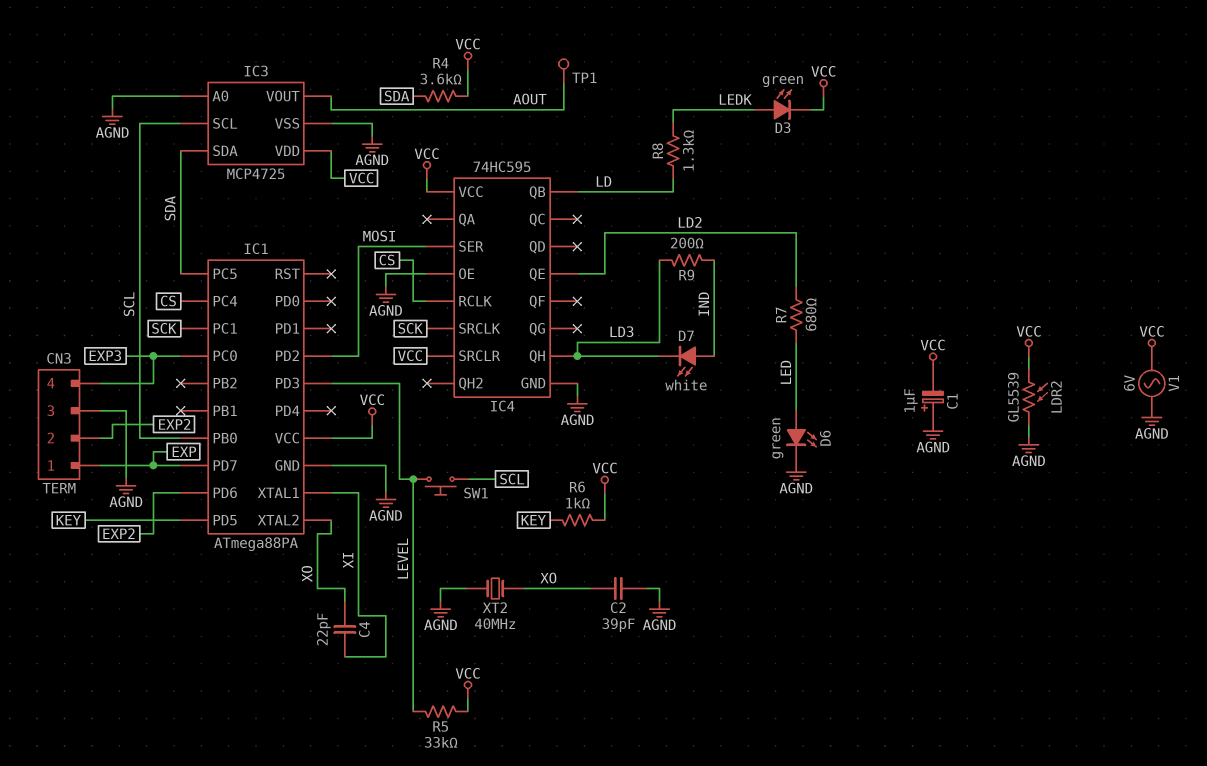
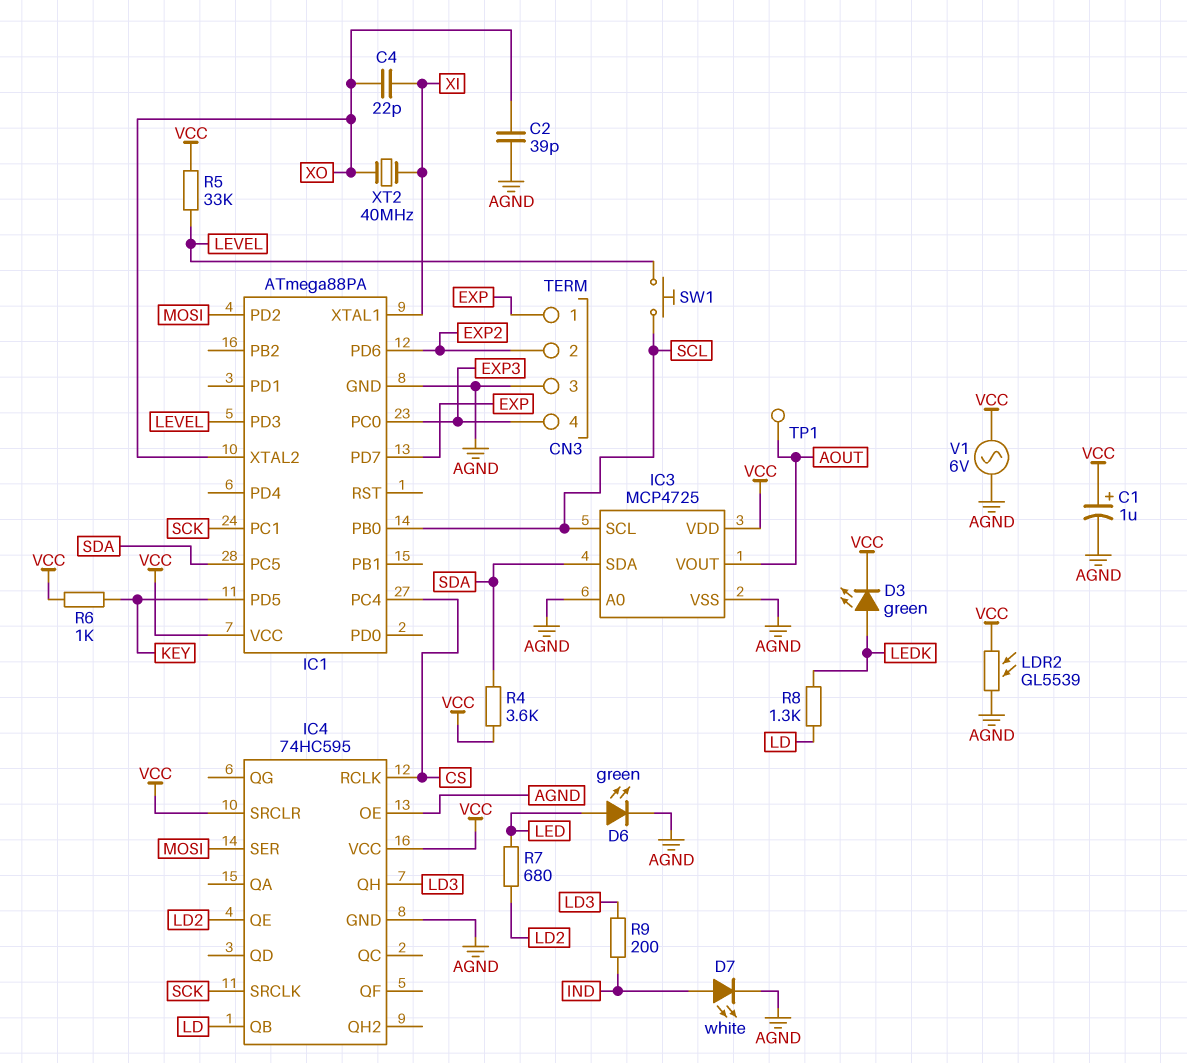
C1: 1uF (plus AGND, minus VCC) -> 1uF (plus VCC, minus AGND)
D7: LED white (A IND, K LD3) -> LED white (A IND, K AGND)
XT2: 40MHz (AGND, XO) -> 40MHz (XI, XO)

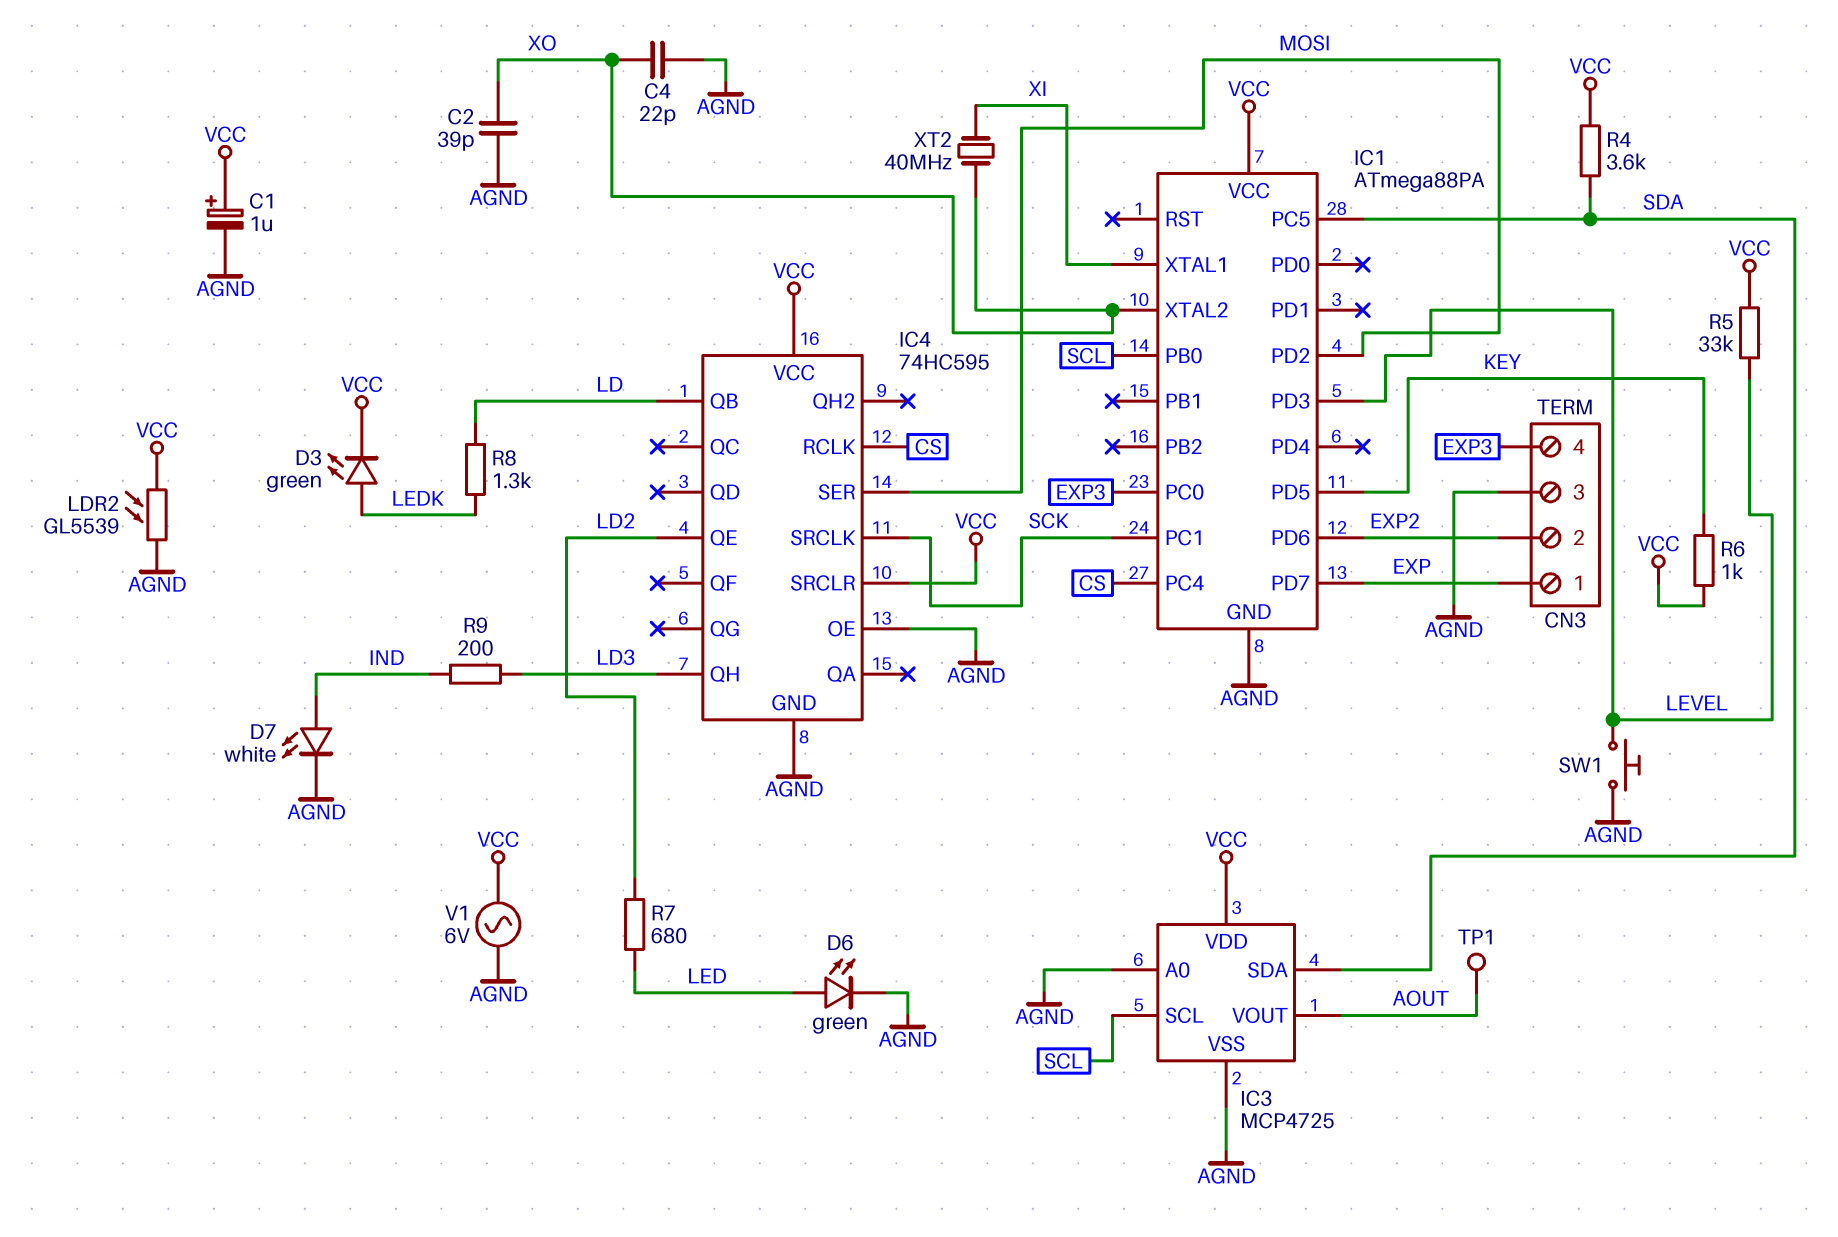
C4: 22pF (XI, XO) -> 22pF (AGND, XO)
SW1: button (LEVEL, SCL) -> button (AGND, LEVEL)

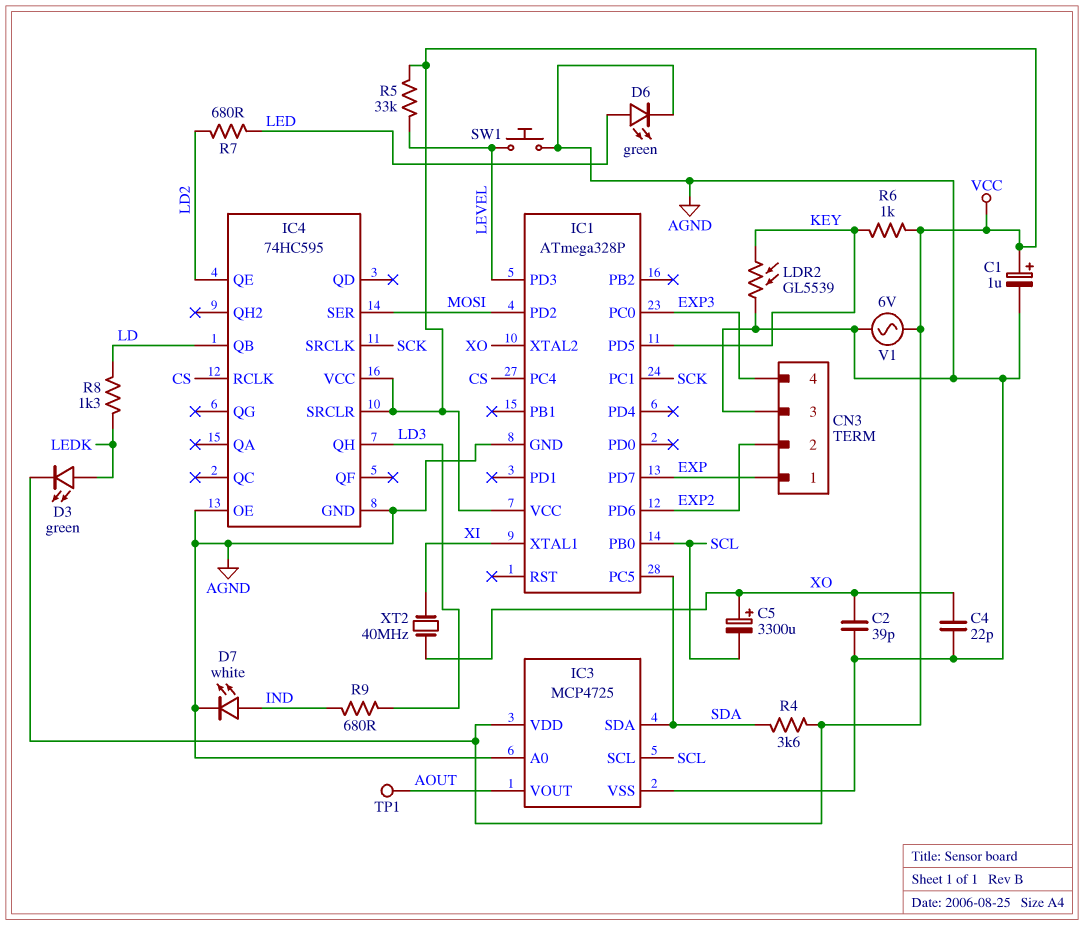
C5: none -> 3300uF (plus XO, minus SCL)
IC1: ATmega88PA -> ATmega328P
LDR2: GL5539 (AGND, VCC) -> GL5539 (AGND, KEY)
R9: 200 (IND, LD3) -> 680 (IND, LD3)

